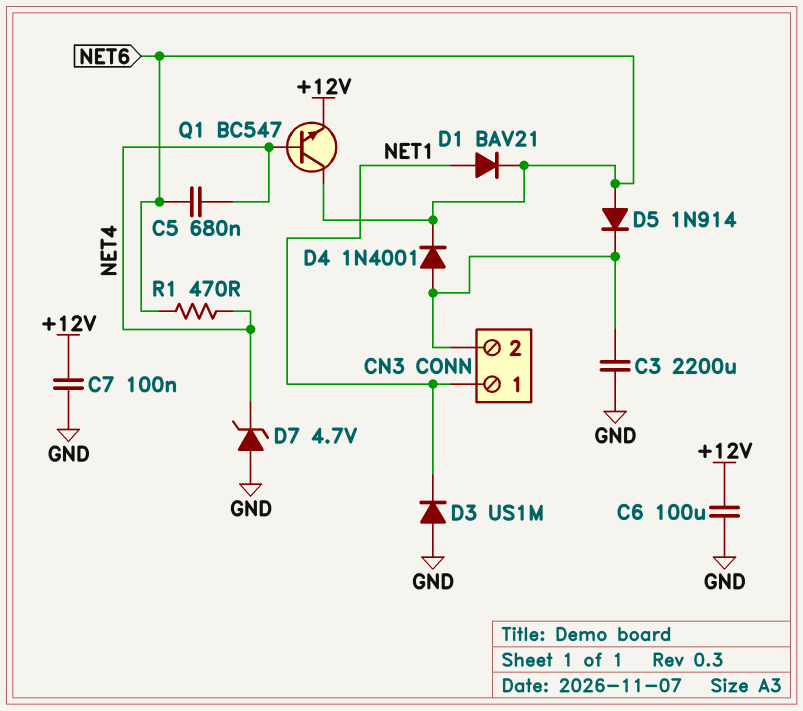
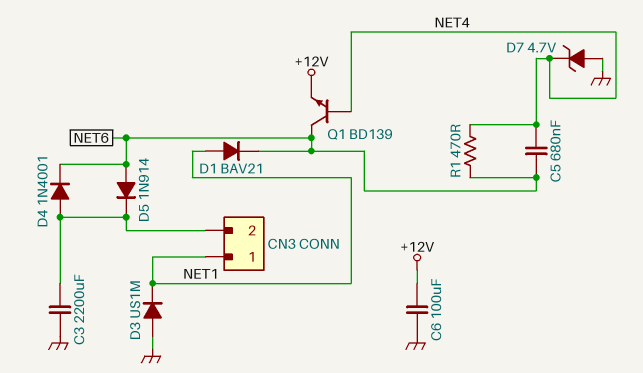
C7: 100nF (+12V, GND) -> none
Q1: NPN BC547 (B NET4, C NET6, E +12V) -> NPN BD139 (B NET4, C NET6, E +12V)

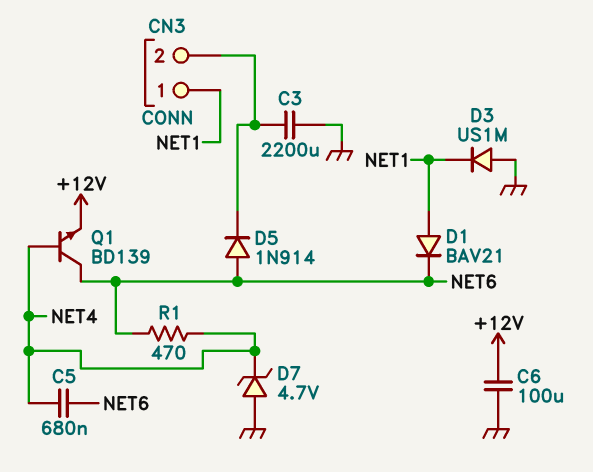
D4: diode 1N4001 (A CN3/2, K NET6) -> none

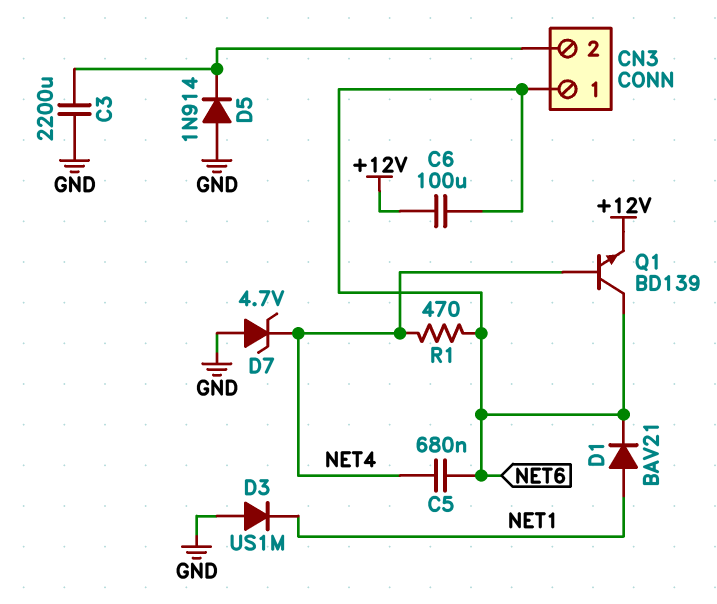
C6: 100uF (+12V, GND) -> 100uF (+12V, NET6)
CN3 pin 1: NET1 -> NET6
D5: diode 1N914 (A NET6, K CN3/2) -> diode 1N914 (A GND, K CN3/2)

